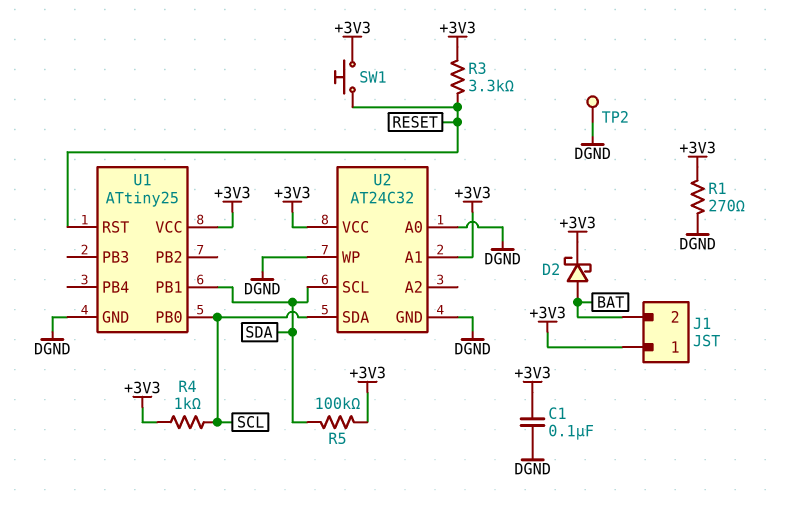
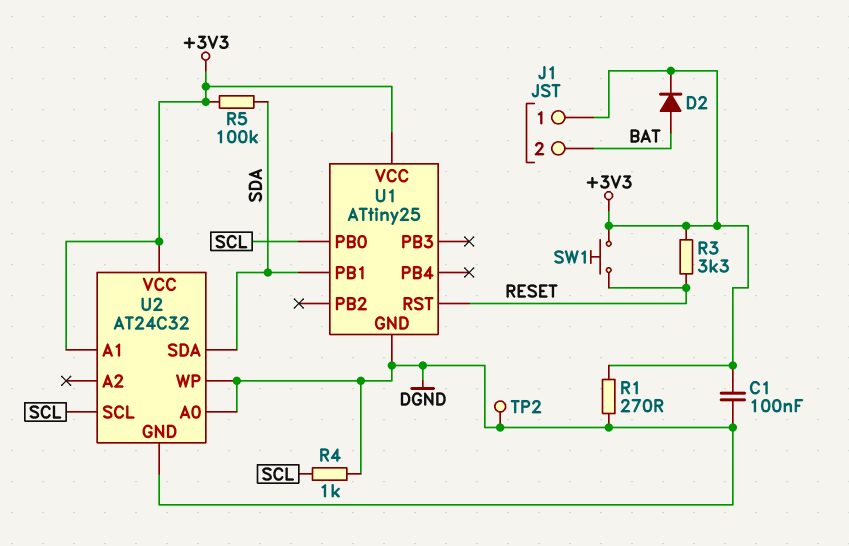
D2: schottky (A BAT, K +3V3) -> diode (A BAT, K +3V3)
R4: 1k (+3V3, SCL) -> 1k (DGND, SCL)
U2 pin SCL: SDA -> SCL
U2 pin SDA: SCL -> SDA

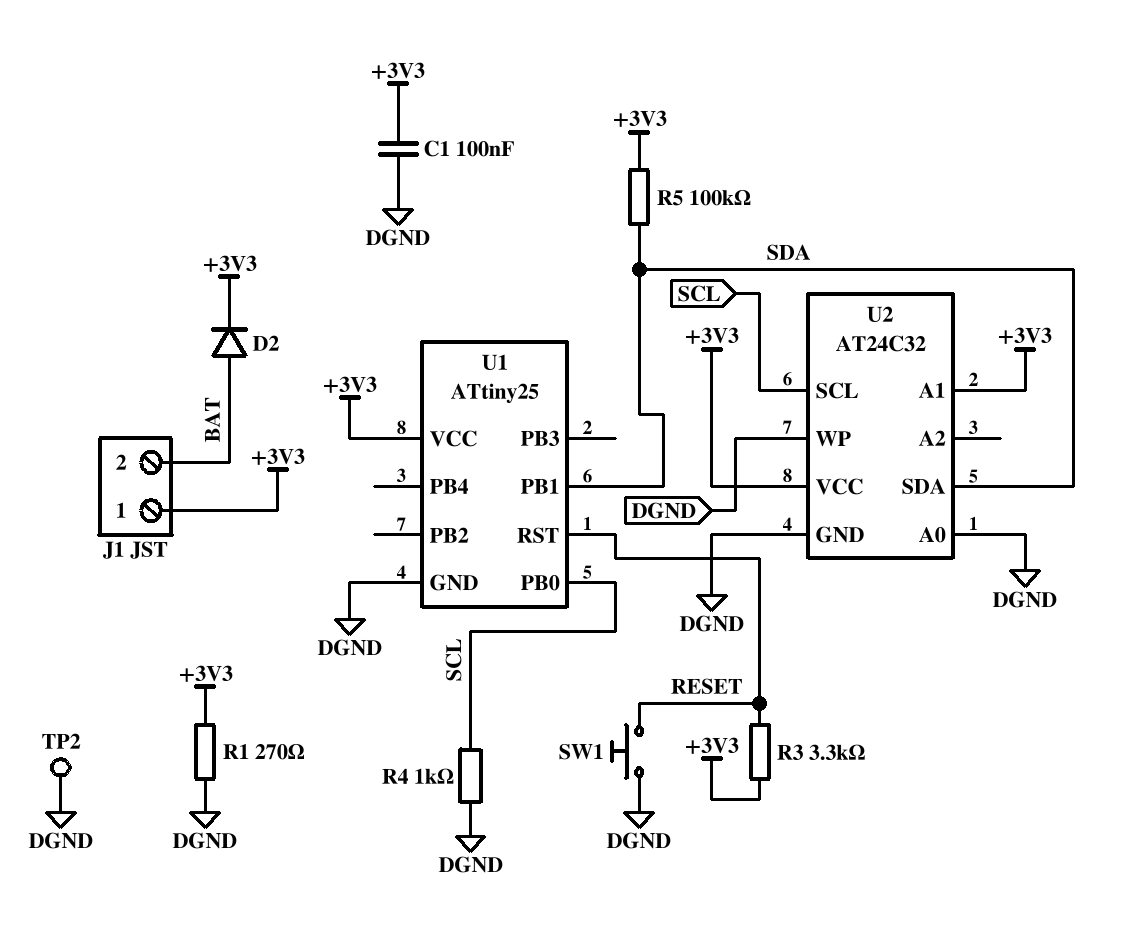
SW1: button (+3V3, RESET) -> button (DGND, RESET)

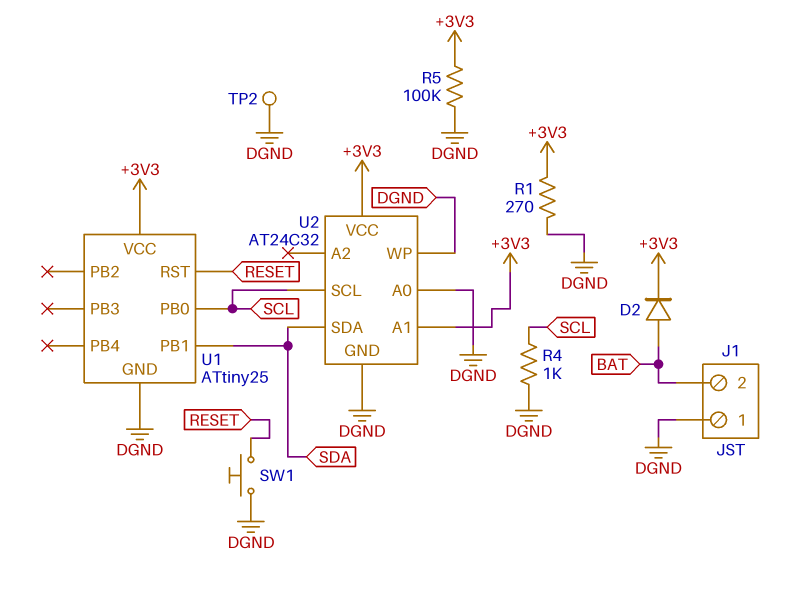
C1: 100nF (+3V3, DGND) -> none
J1 pin 1: +3V3 -> DGND
R3: 3.3k (+3V3, RESET) -> none
R5: 100k (+3V3, SDA) -> 100k (+3V3, DGND)

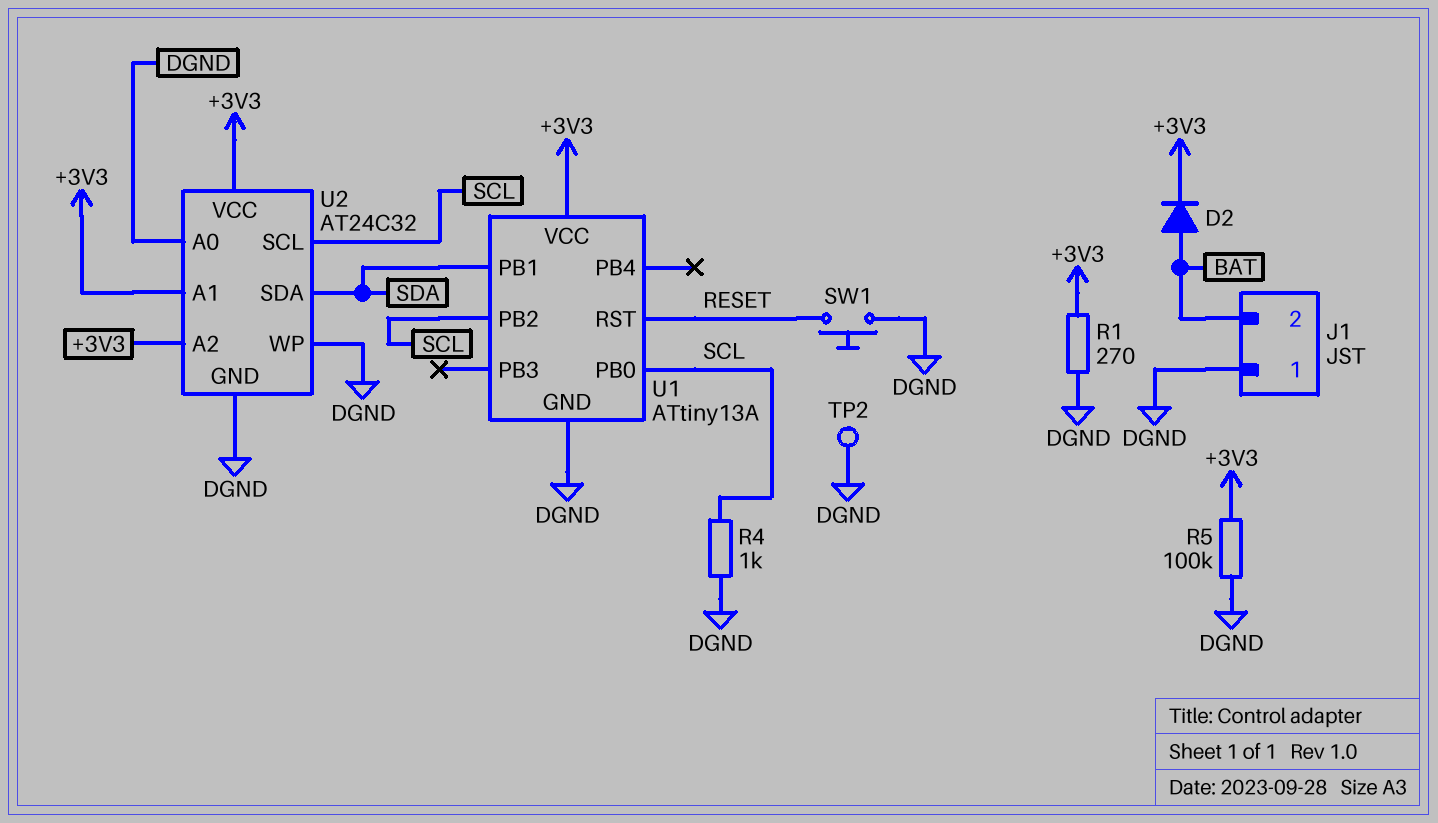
U1: ATtiny25 -> ATtiny13A
U1 pin PB2: none -> SCL
U2 pin A2: none -> +3V3

